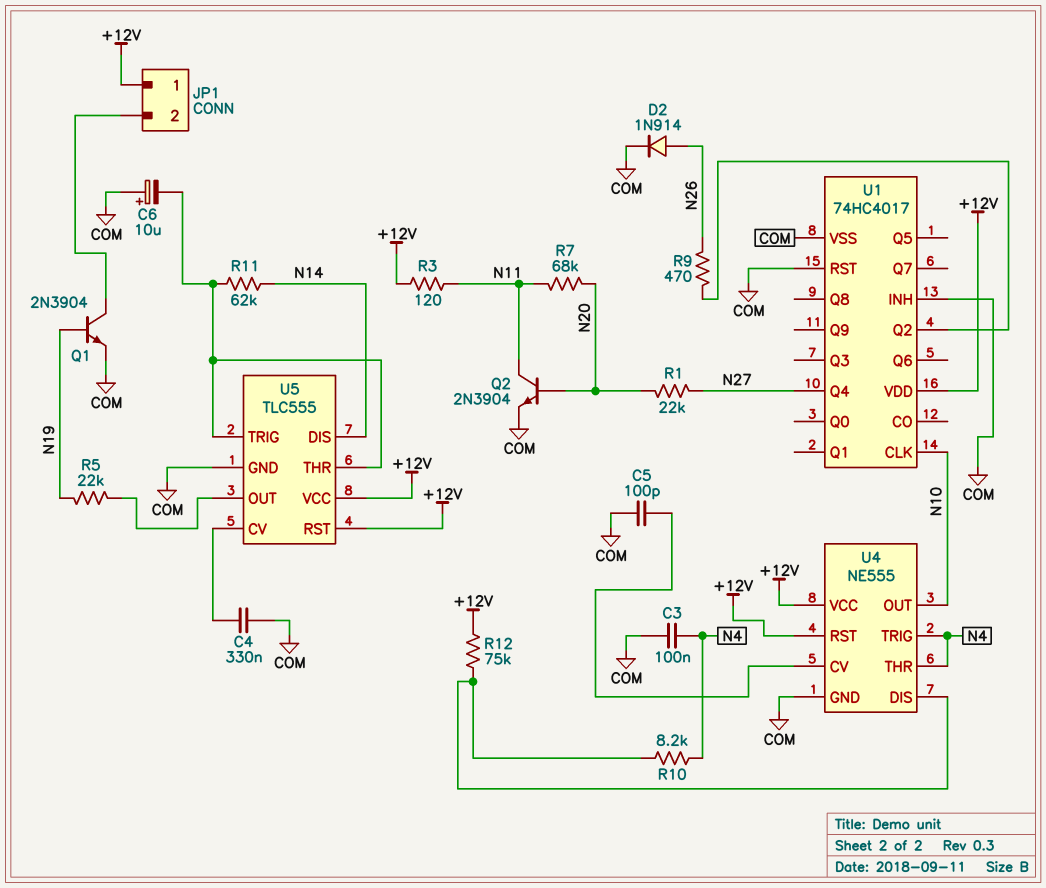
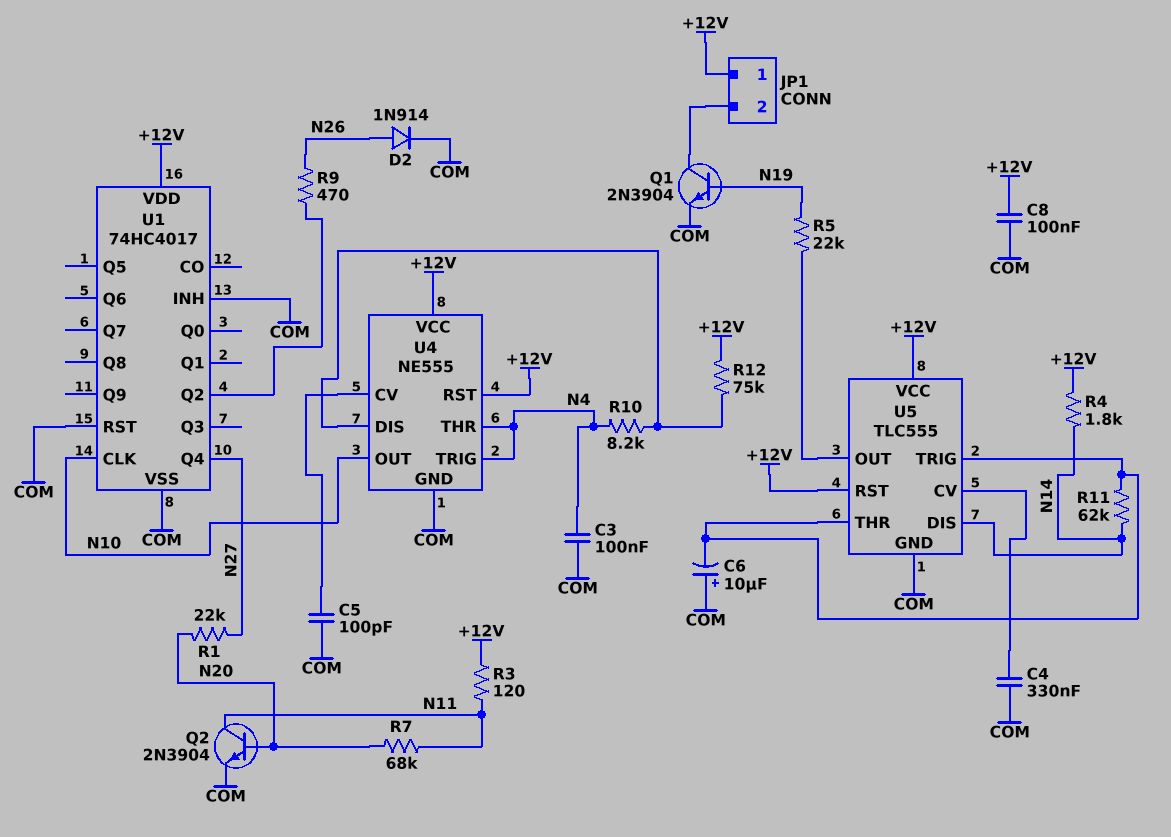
C8: none -> 100nF (+12V, COM)
R4: none -> 1.8k (+12V, N14)

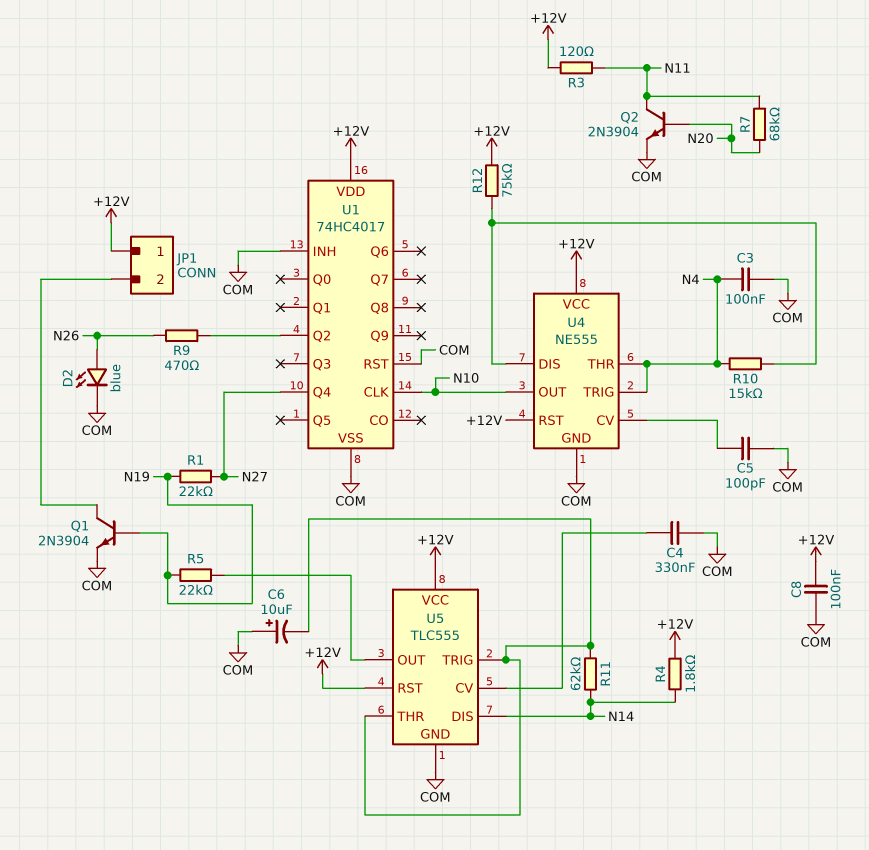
D2: diode 1N914 (A N26, K COM) -> LED blue (A N26, K COM)
R1: 22k (N20, N27) -> 22k (N19, N27)
R10: 8.2k (N4, U4/DIS) -> 15k (N4, U4/DIS)

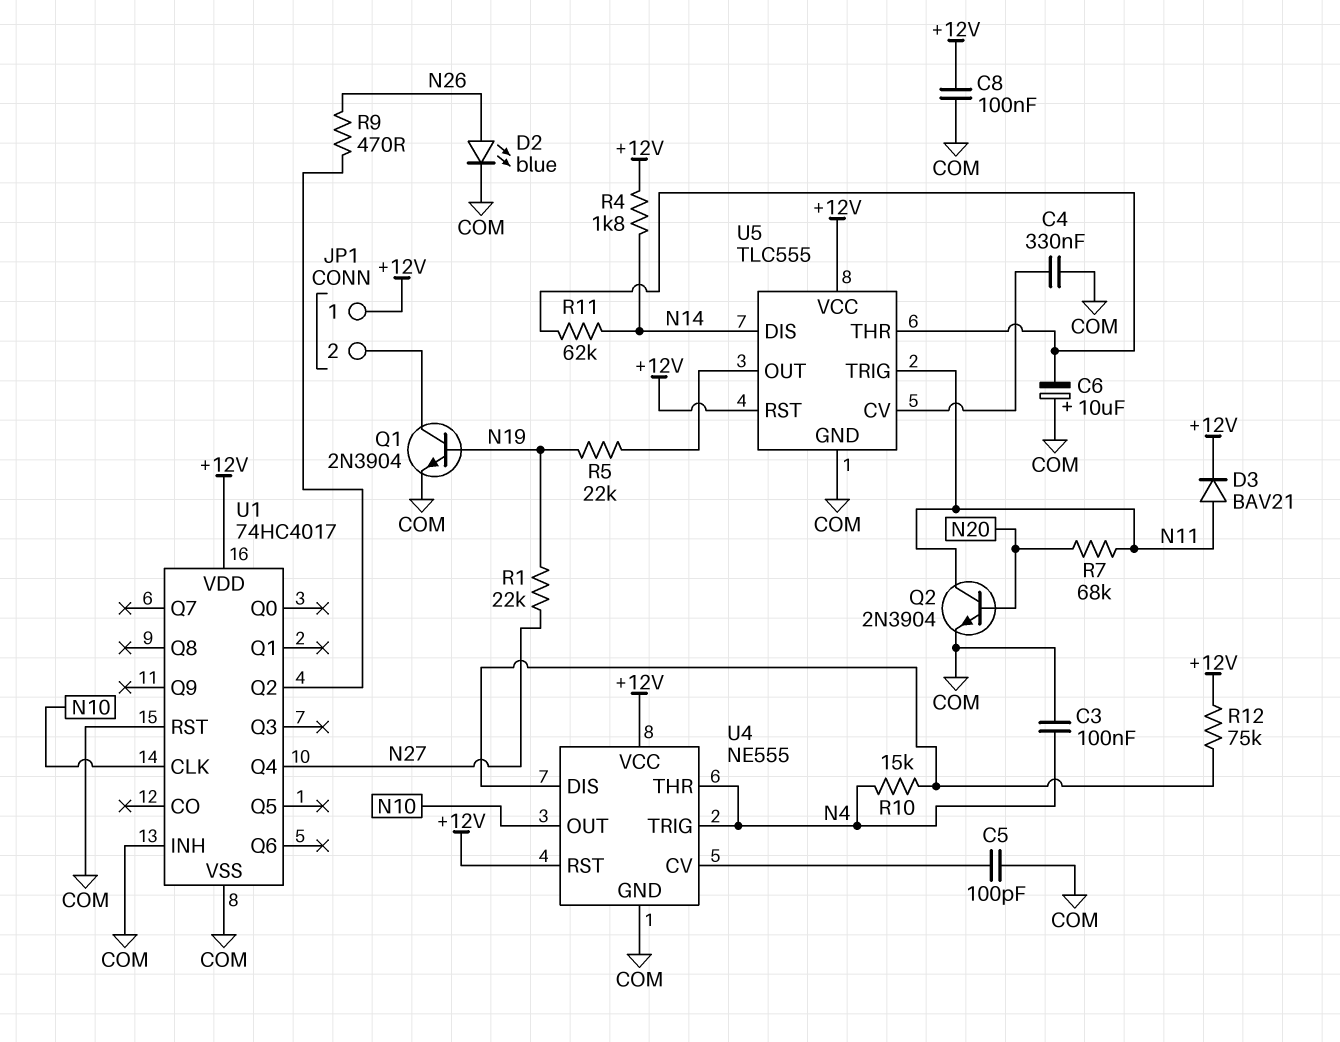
D3: none -> diode BAV21 (A N11, K +12V)
R3: 120 (+12V, N11) -> none
U5 pin TRIG: U5/THR -> N11

